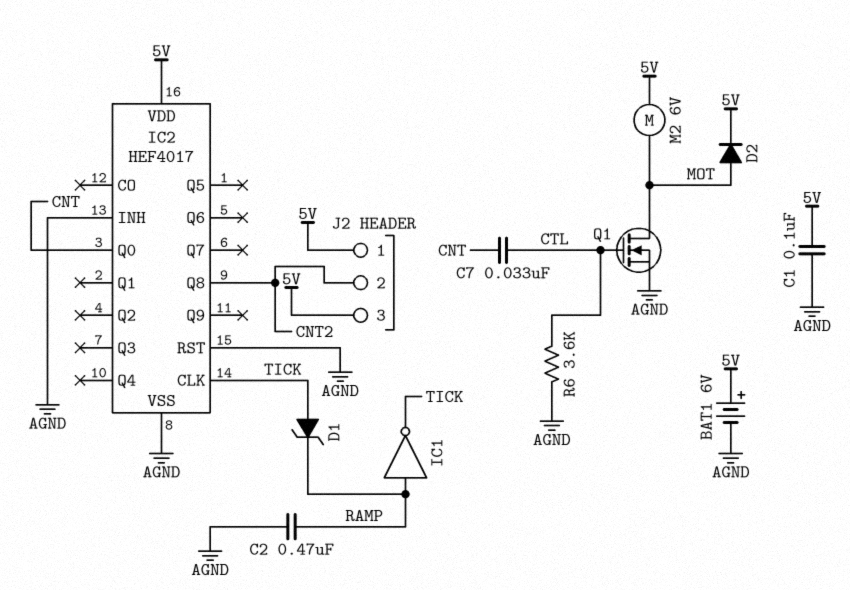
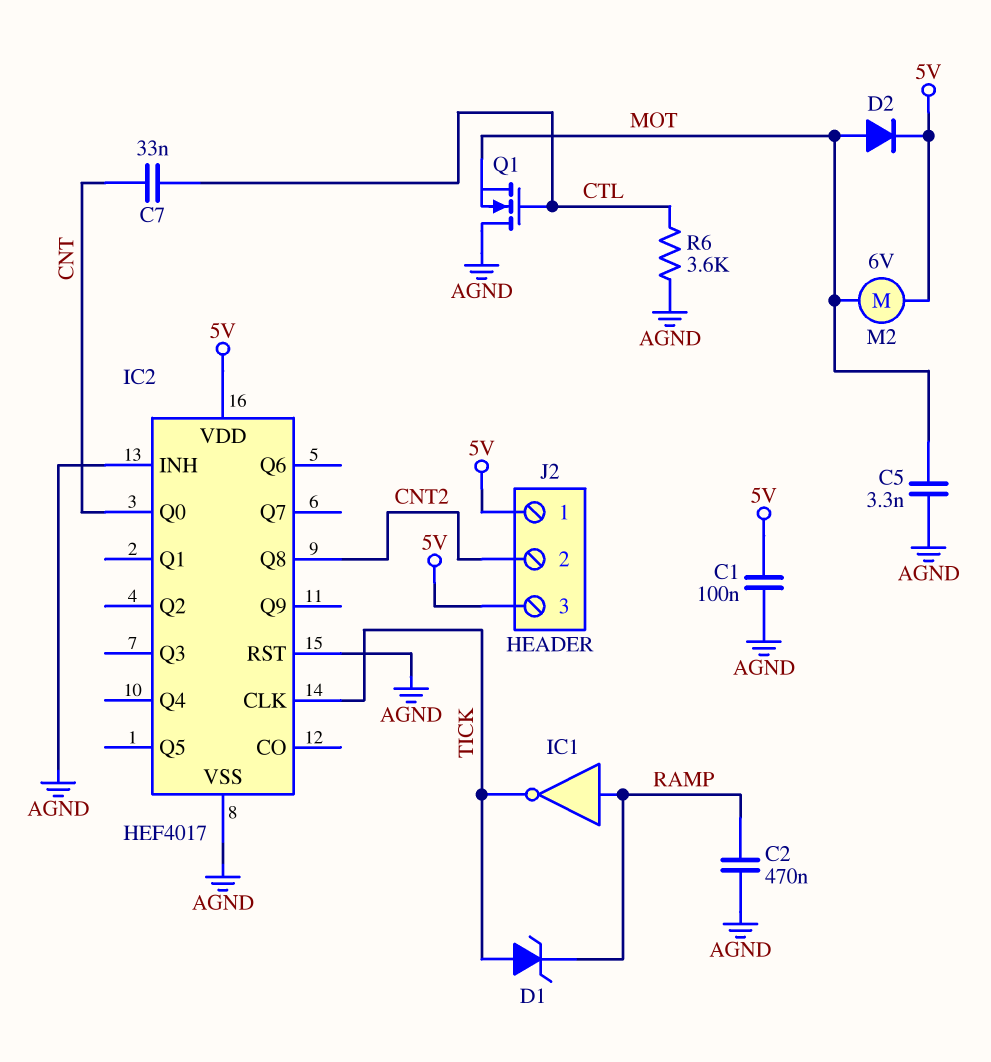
BAT1: 6V (plus 5V, minus AGND) -> none
C5: none -> 3.3nF (AGND, MOT)
Q1: NMOS (G CTL, D MOT, S AGND) -> NMOS (G CTL, D AGND, S MOT)

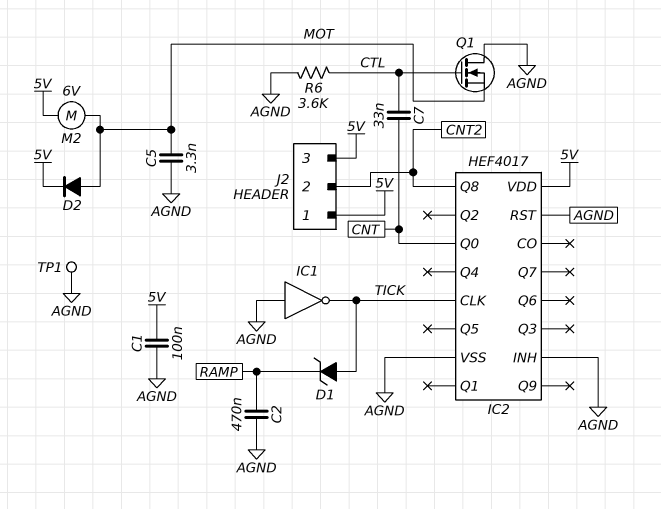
IC1: NOT (in RAMP, out TICK) -> NOT (in AGND, out TICK)
TP1: none -> test point (AGND)

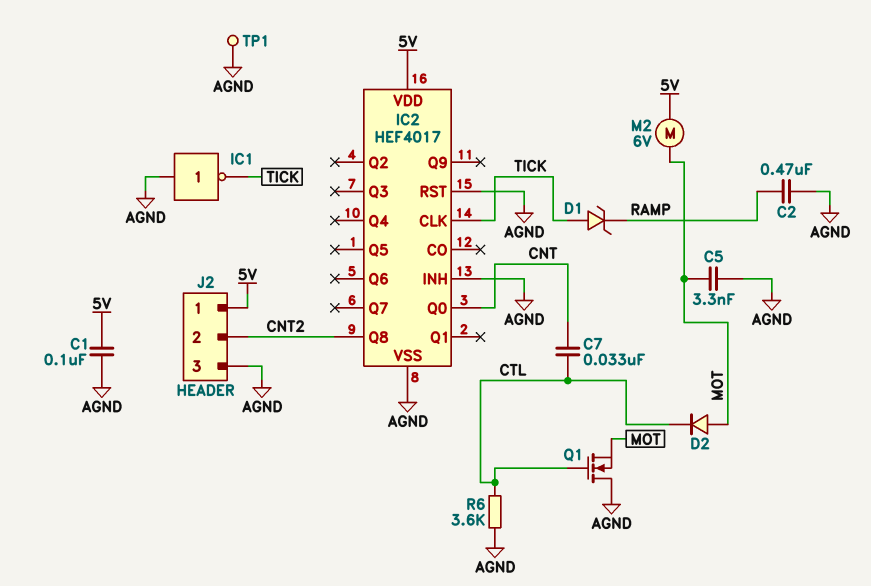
D2: diode (A MOT, K 5V) -> diode (A MOT, K CTL)
J2 pin 3: 5V -> AGND

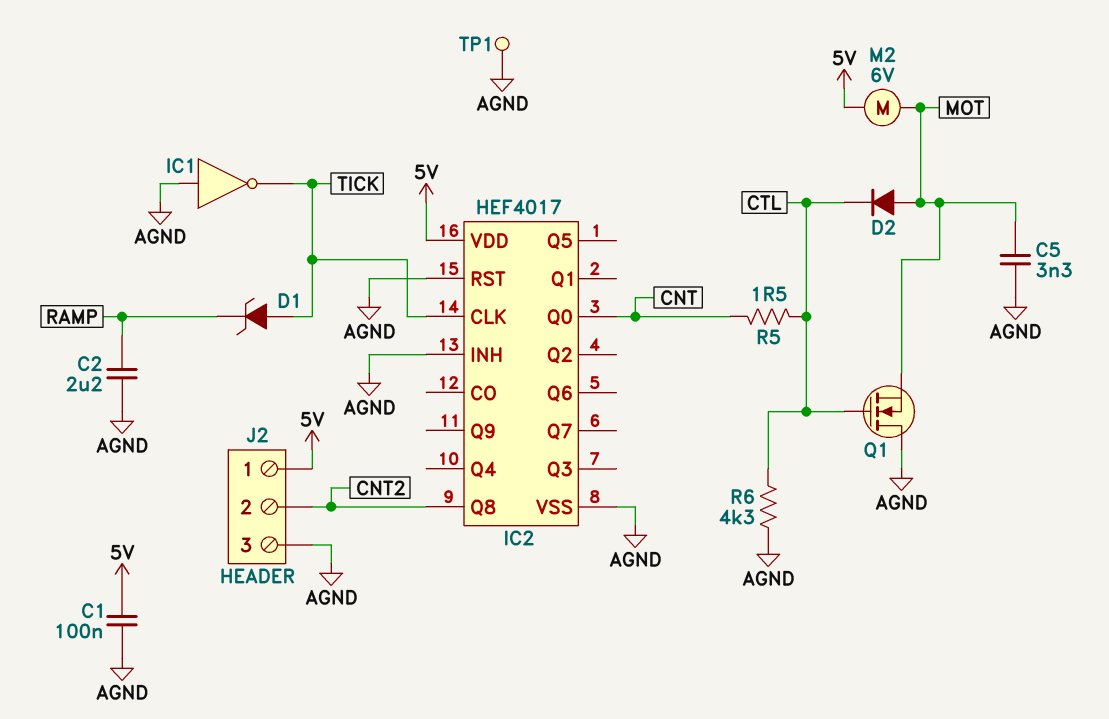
C2: 470nF (AGND, RAMP) -> 2.2uF (AGND, RAMP)
C7: 33nF (CNT, CTL) -> none
R5: none -> 1.5 (CNT, CTL)
R6: 3.6k (AGND, CTL) -> 4.3k (AGND, CTL)

